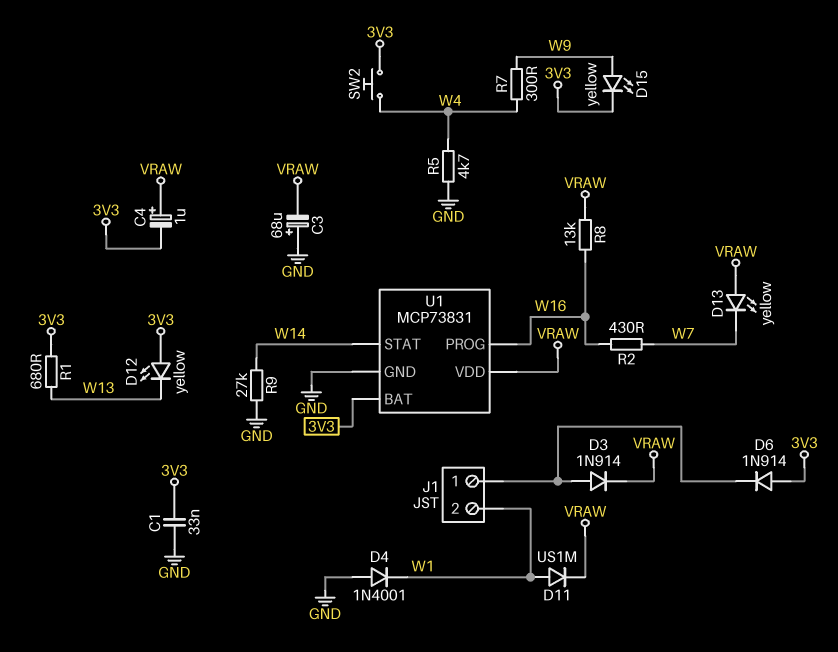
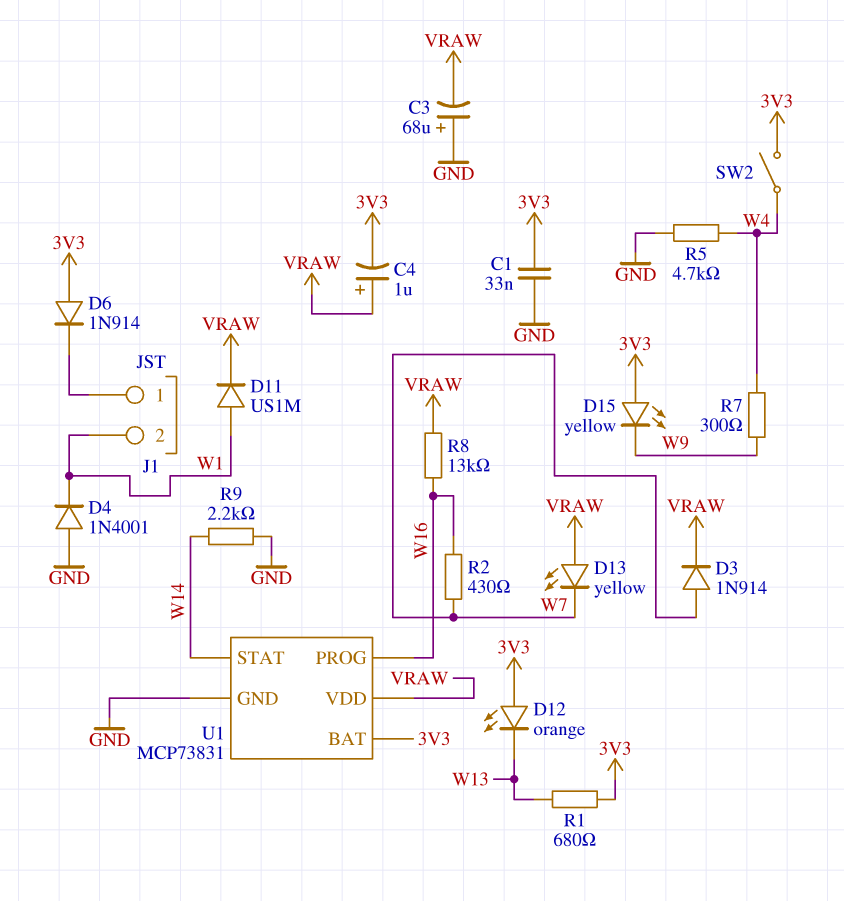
D3: diode 1N914 (A J1/1, K VRAW) -> diode 1N914 (A W7, K VRAW)
D12: LED yellow (A 3V3, K W13) -> LED orange (A 3V3, K W13)
D15: LED yellow (A W9, K 3V3) -> LED yellow (A 3V3, K W9)
R9: 27k (GND, W14) -> 2.2k (GND, W14)
SW2: button (3V3, W4) -> switch (3V3, W4)

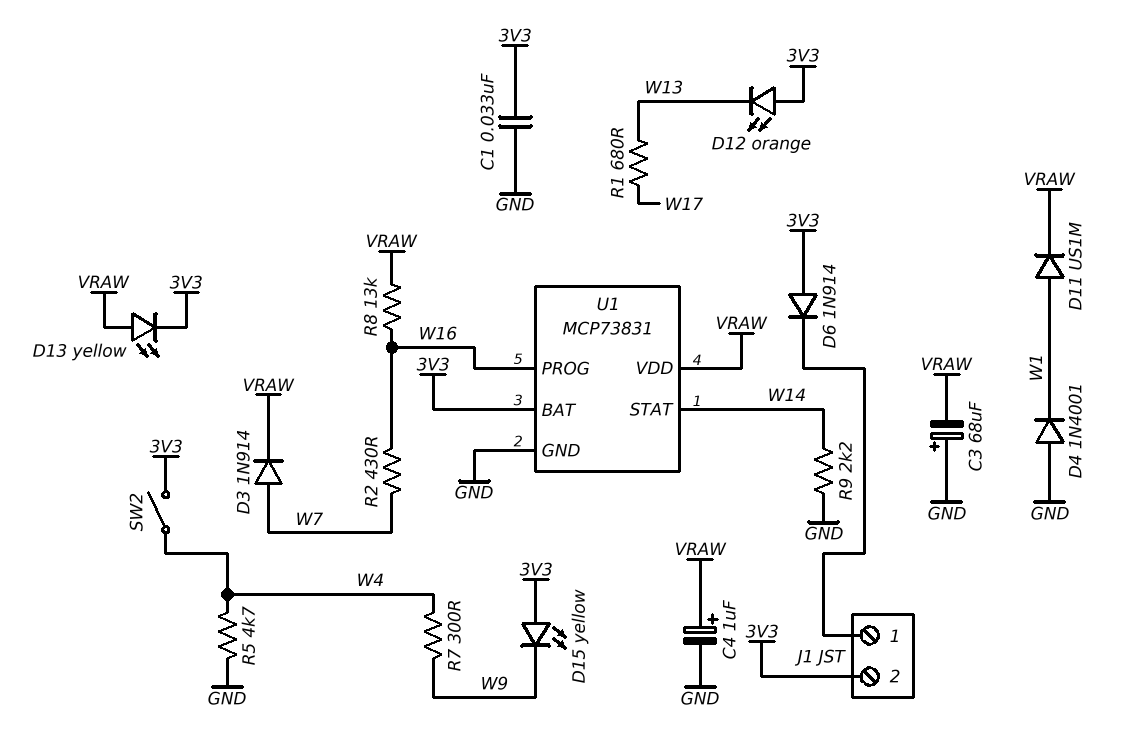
C4: 1uF (plus VRAW, minus 3V3) -> 1uF (plus VRAW, minus GND)
D13: LED yellow (A VRAW, K W7) -> LED yellow (A VRAW, K 3V3)
J1 pin 2: W1 -> 3V3
R1: 680 (3V3, W13) -> 680 (W13, W17)

